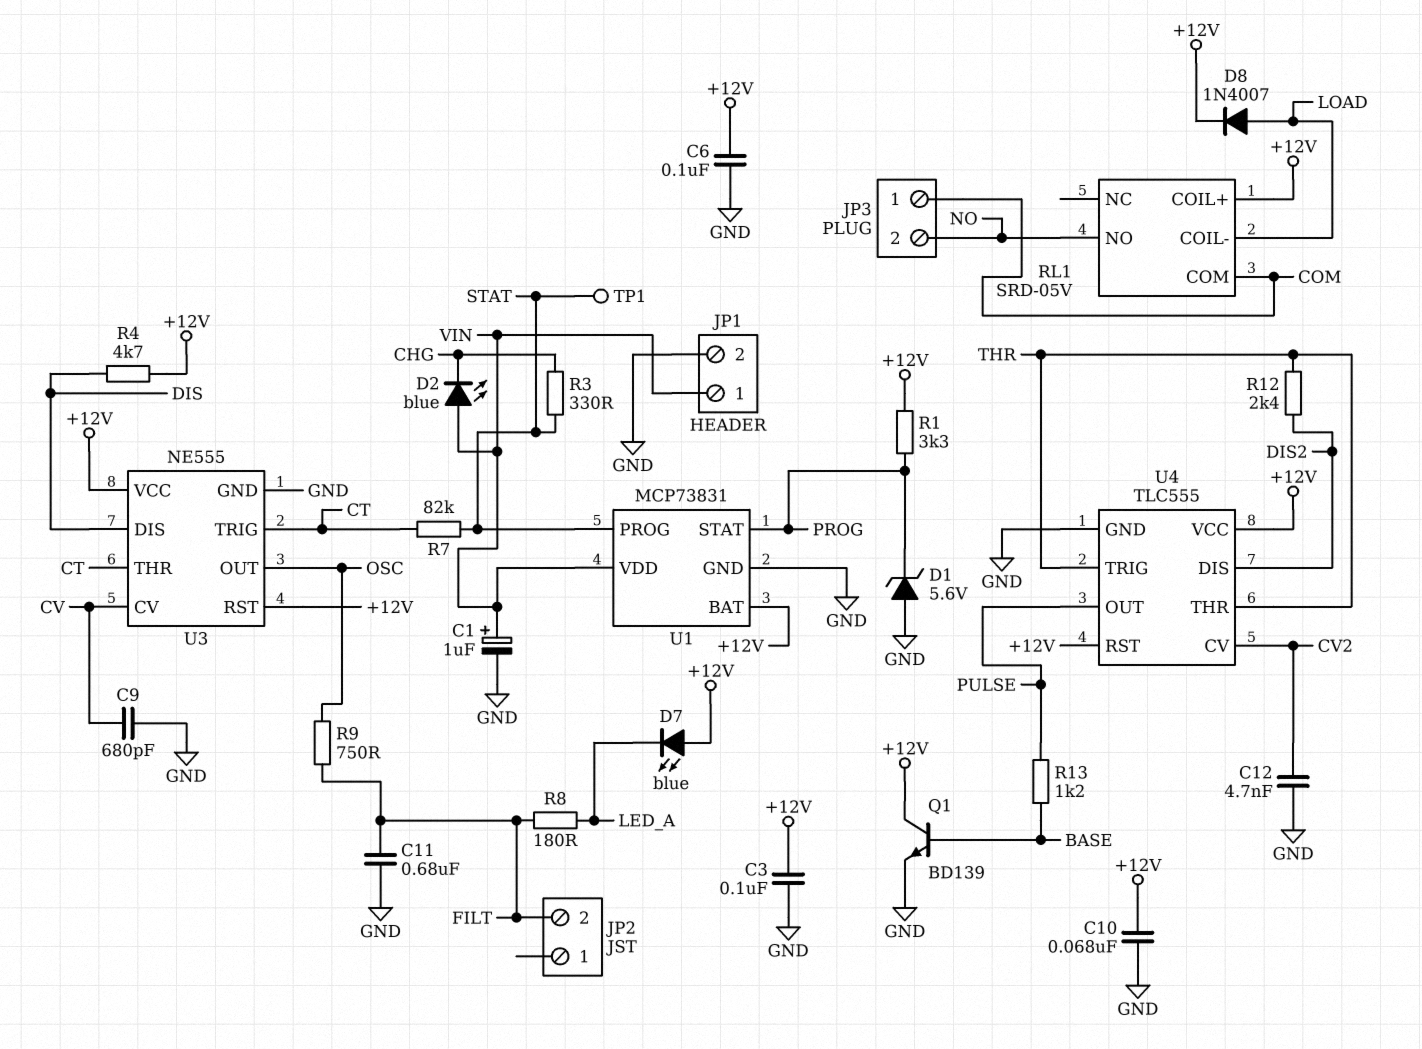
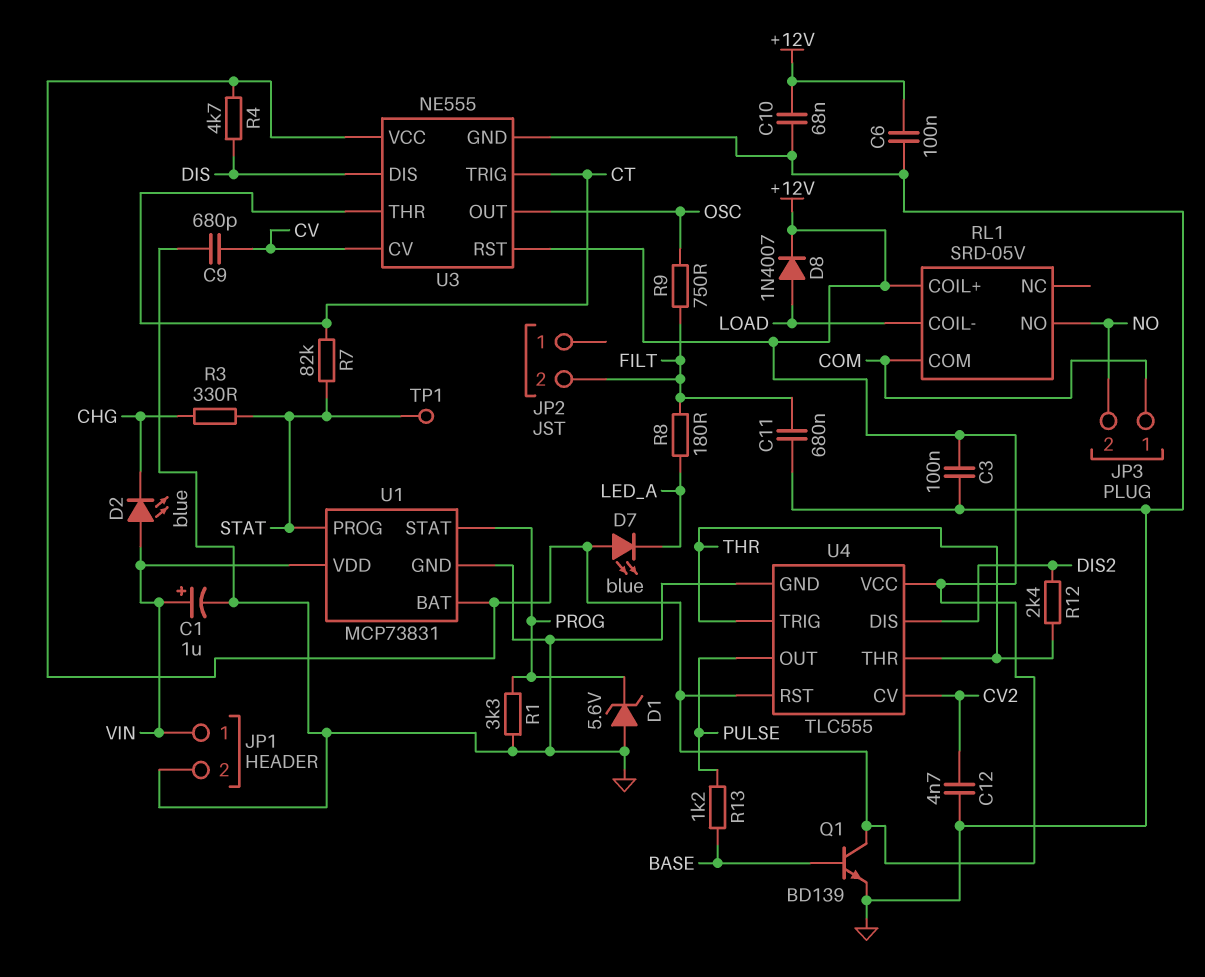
R1: 3.3k (+12V, PROG) -> 3.3k (GND, PROG)

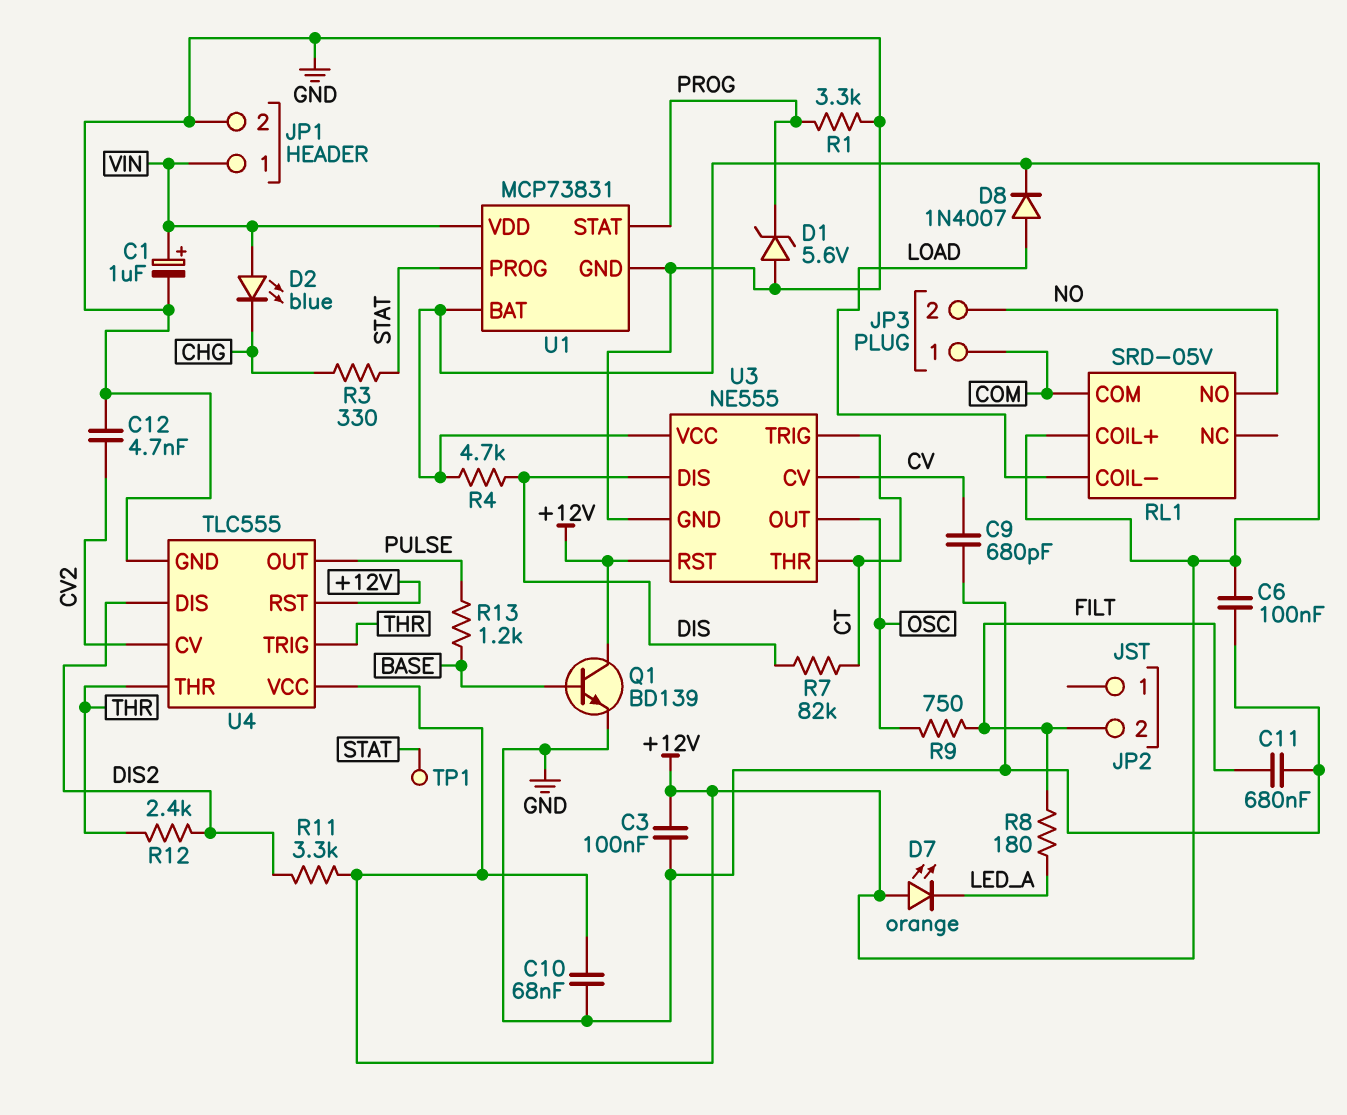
D7: LED blue (A +12V, K LED_A) -> LED orange (A +12V, K LED_A)
R7: 82k (CT, STAT) -> 82k (CT, DIS)
R11: none -> 3.3k (+12V, DIS2)

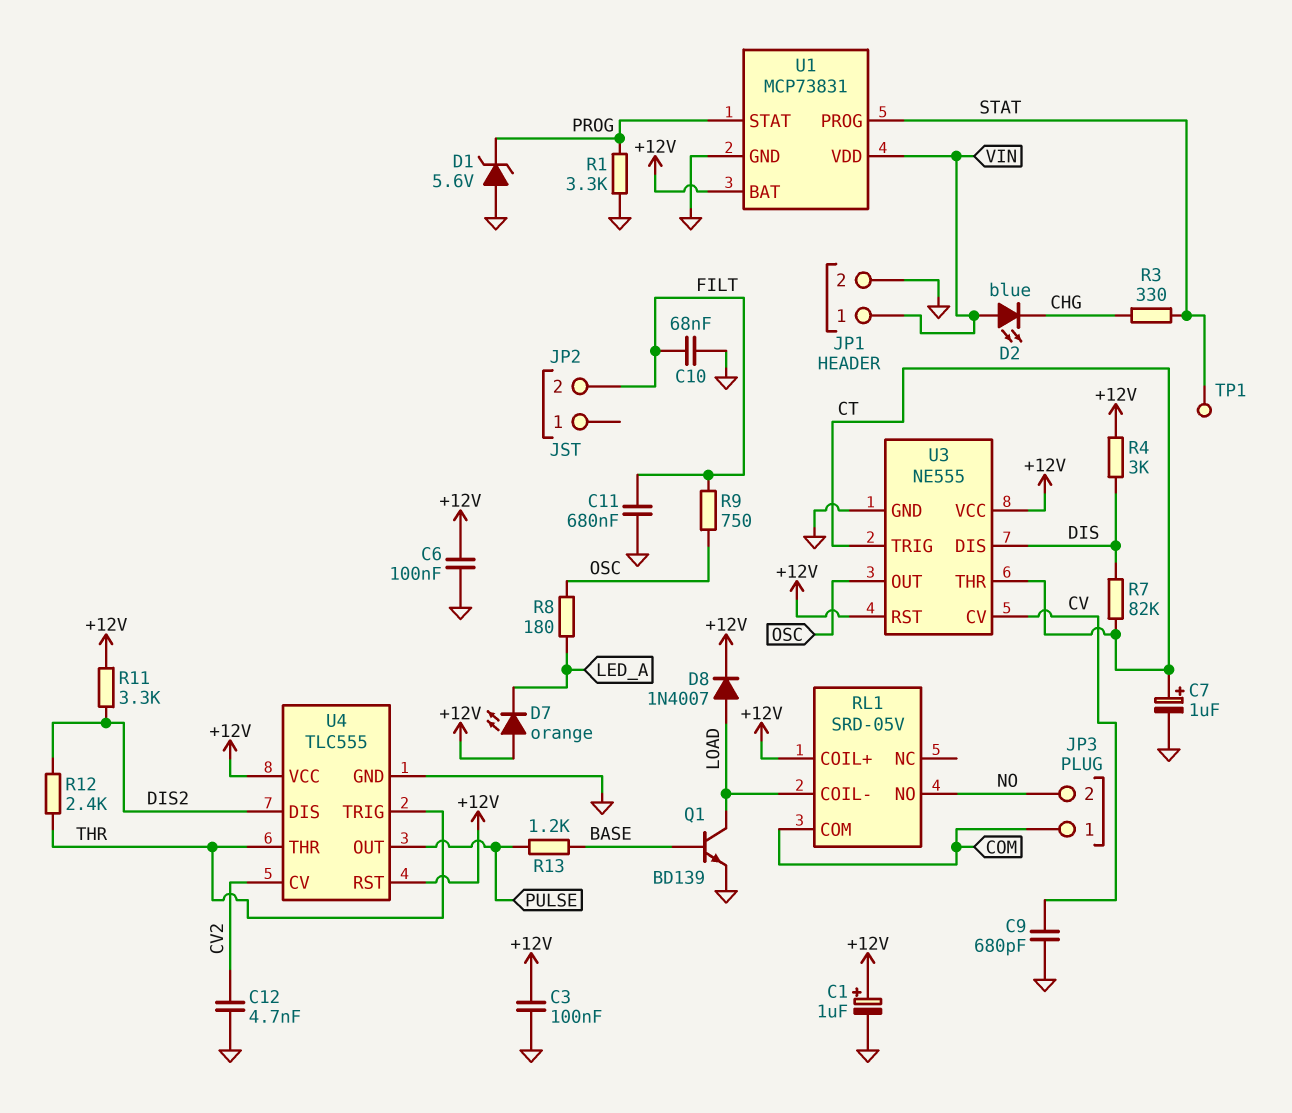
C1: 1uF (plus VIN, minus GND) -> 1uF (plus +12V, minus GND)
C7: none -> 1uF (plus CT, minus GND)
C10: 68nF (+12V, GND) -> 68nF (FILT, GND)
Q1: NPN BD139 (B BASE, C +12V, E GND) -> NPN BD139 (B BASE, C LOAD, E GND)
R4: 4.7k (+12V, DIS) -> 3k (+12V, DIS)
R8: 180 (FILT, LED_A) -> 180 (LED_A, OSC)

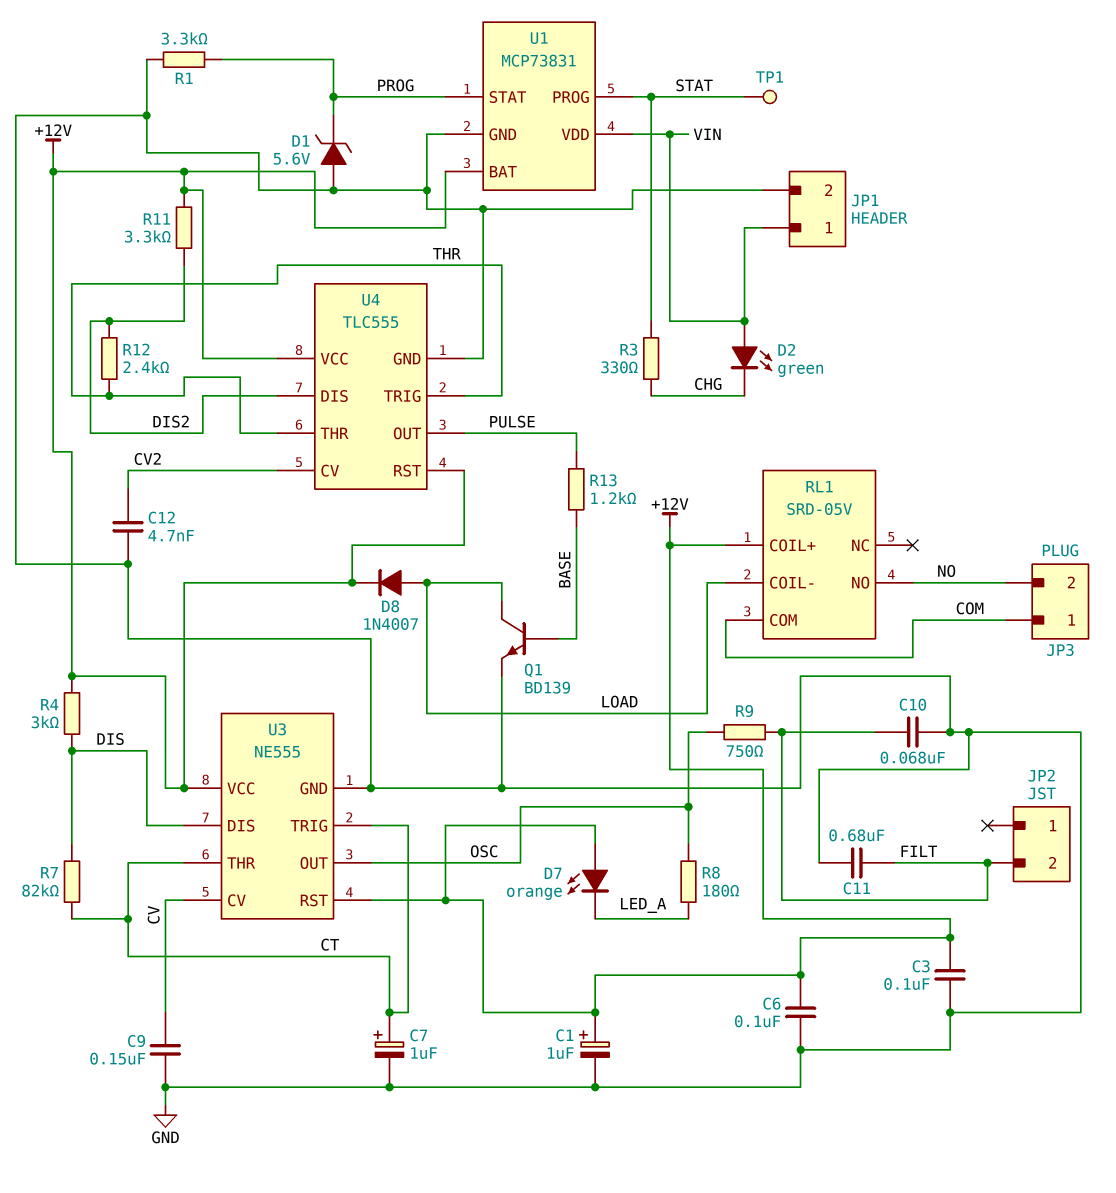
C9: 680pF (CV, GND) -> 150nF (CV, GND)
D2: LED blue (A VIN, K CHG) -> LED green (A VIN, K CHG)

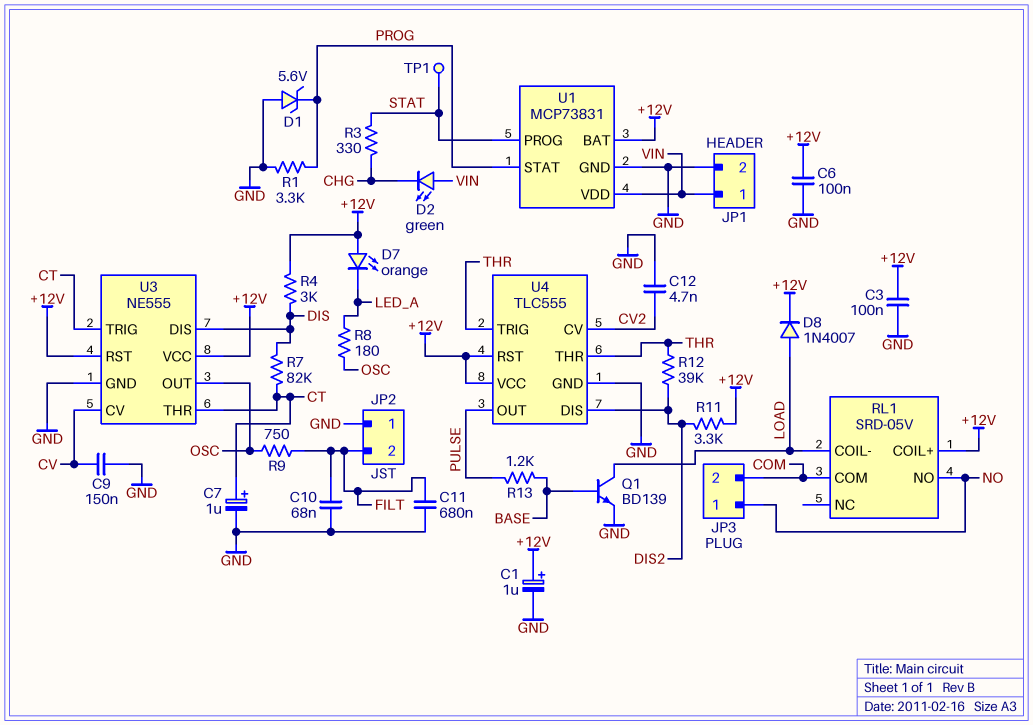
JP2 pin 1: none -> GND
JP3 pin 1: COM -> NO
JP3 pin 2: NO -> COM
R12: 2.4k (DIS2, THR) -> 39k (DIS2, THR)

